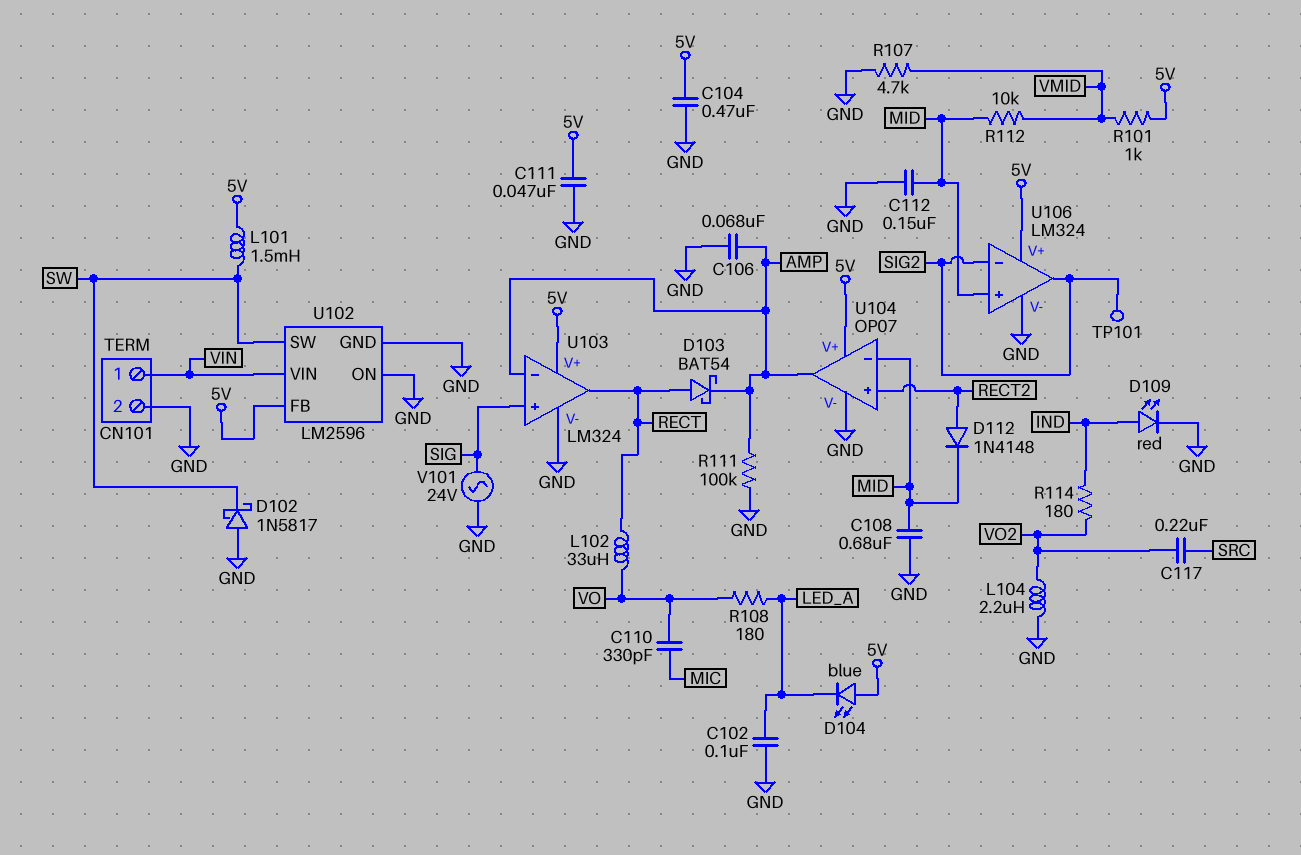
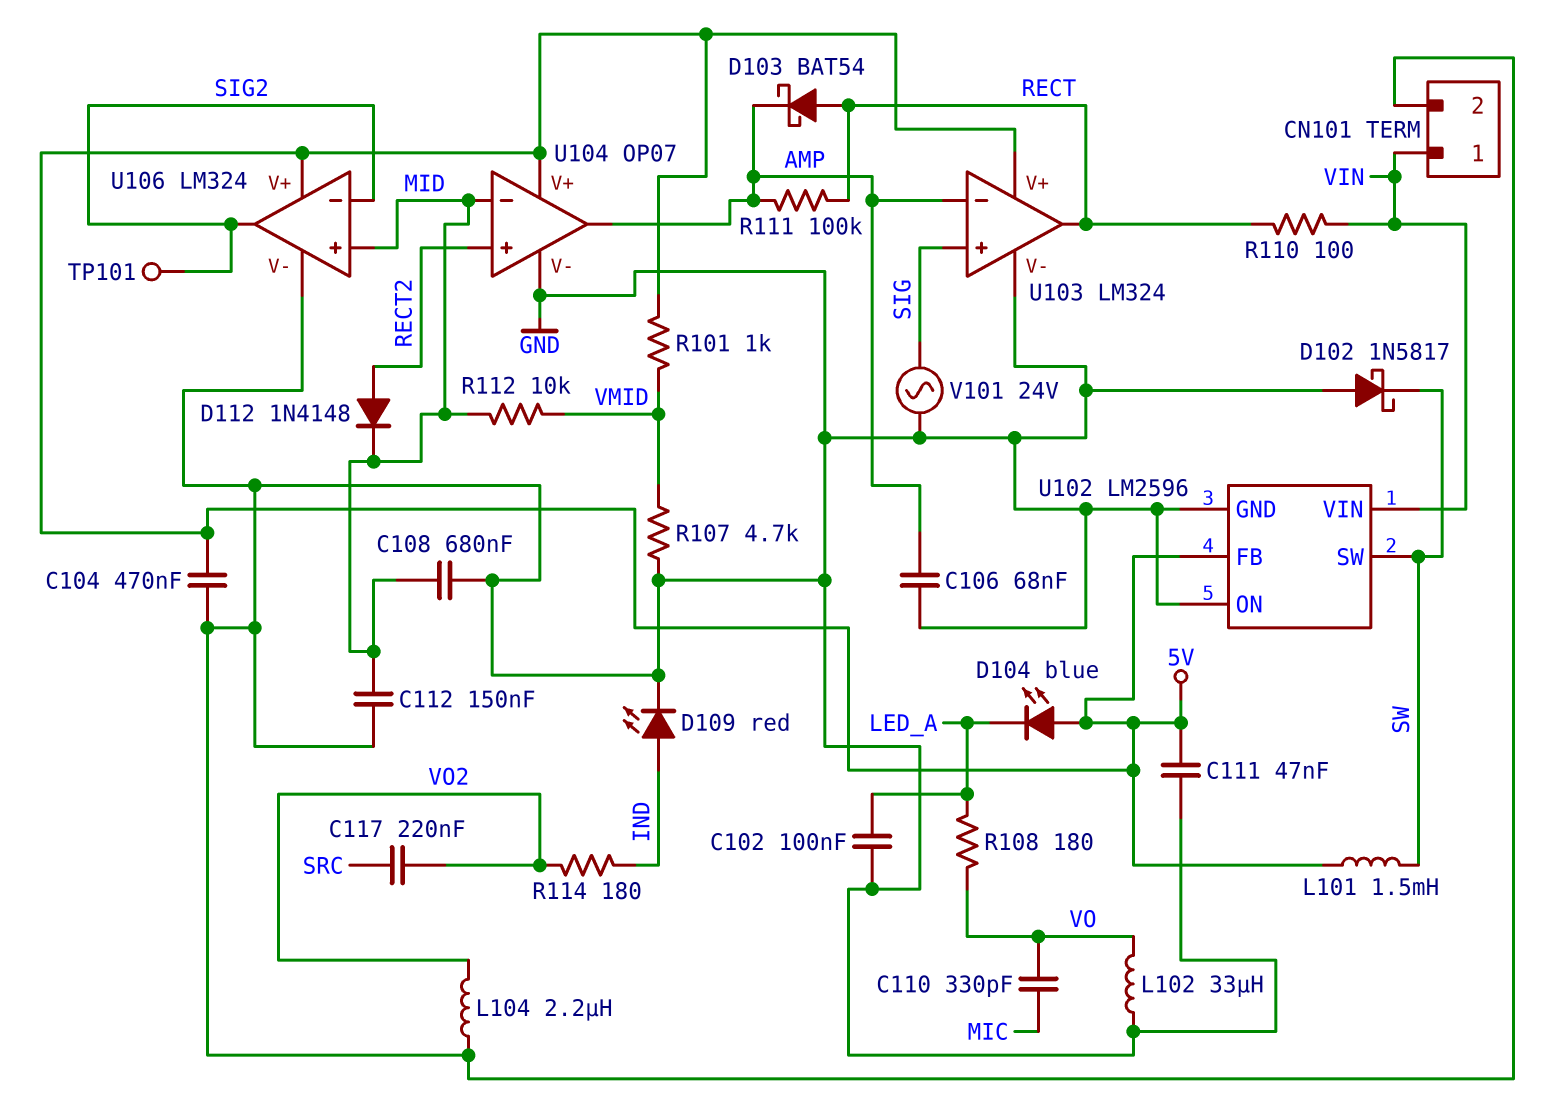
L102: 33uH (RECT, VO) -> 33uH (GND, VO)
R110: none -> 100 (RECT, VIN)
R111: 100k (AMP, GND) -> 100k (AMP, RECT)

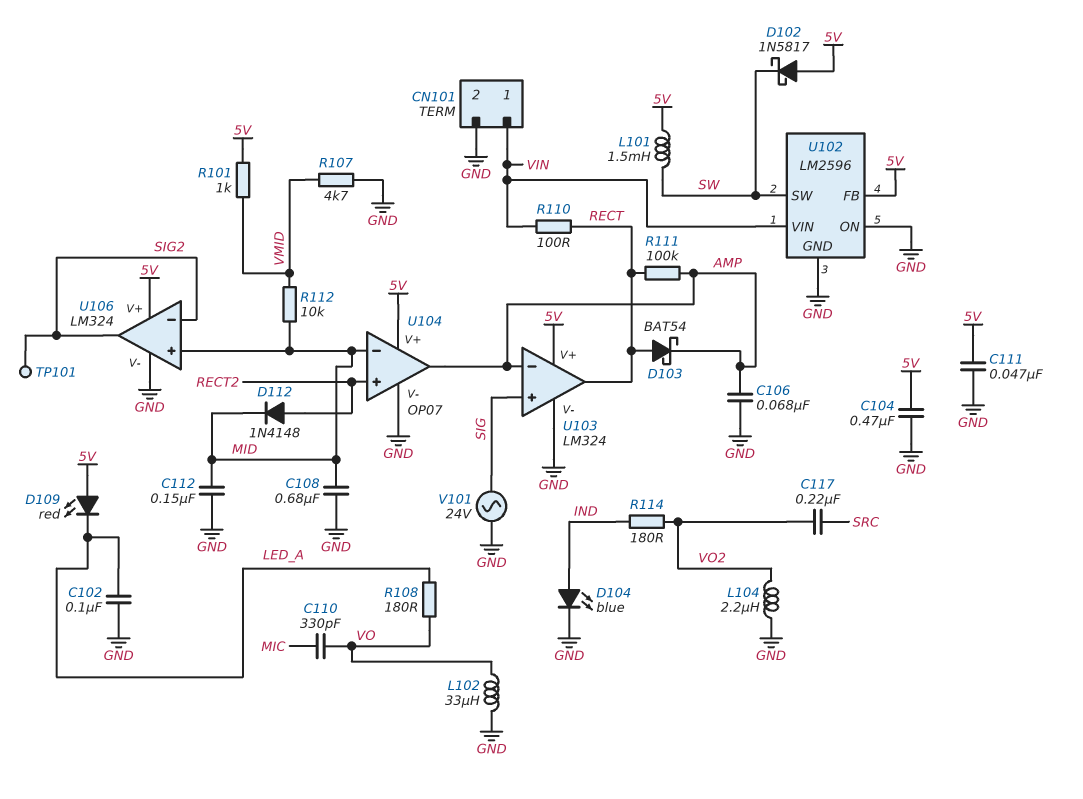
D102: schottky 1N5817 (A GND, K SW) -> schottky 1N5817 (A 5V, K SW)
D104: LED blue (A 5V, K LED_A) -> LED blue (A IND, K GND)
D109: LED red (A IND, K GND) -> LED red (A 5V, K LED_A)

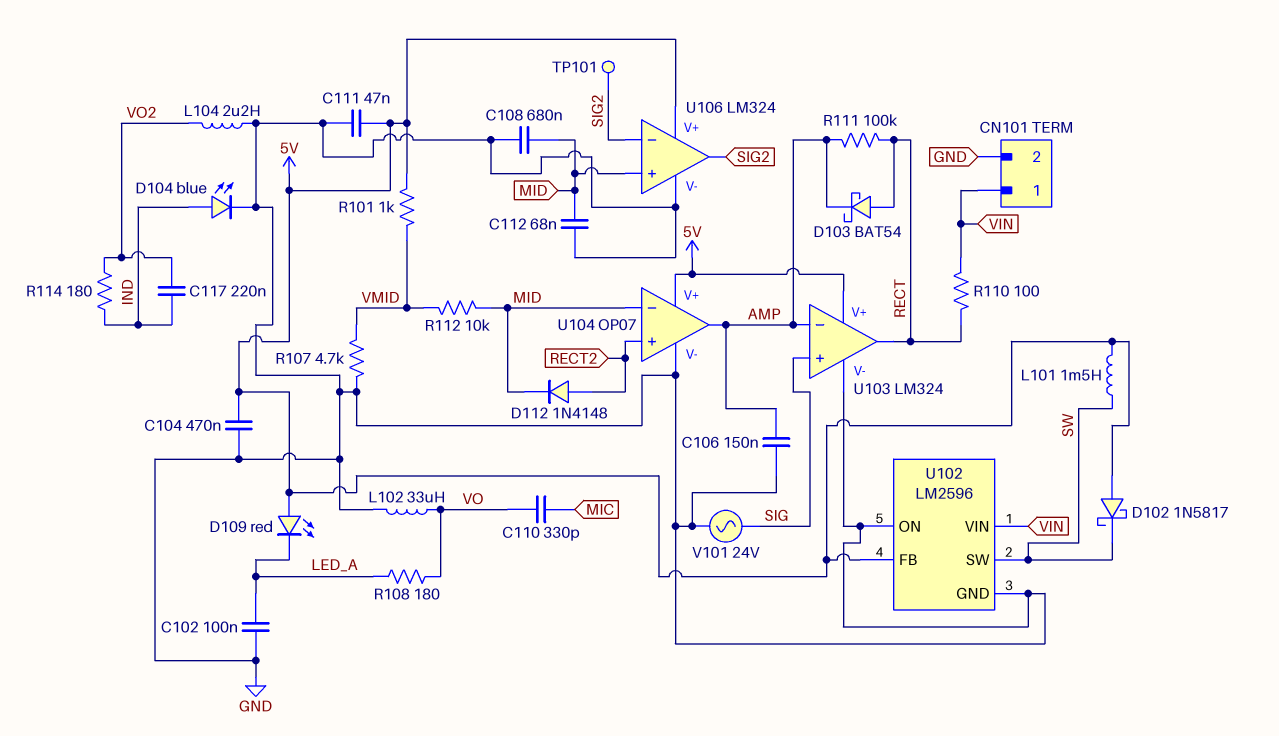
C106: 68nF (AMP, GND) -> 150nF (AMP, GND)
C112: 150nF (GND, MID) -> 68nF (GND, MID)
C117: 220nF (SRC, VO2) -> 220nF (IND, VO2)

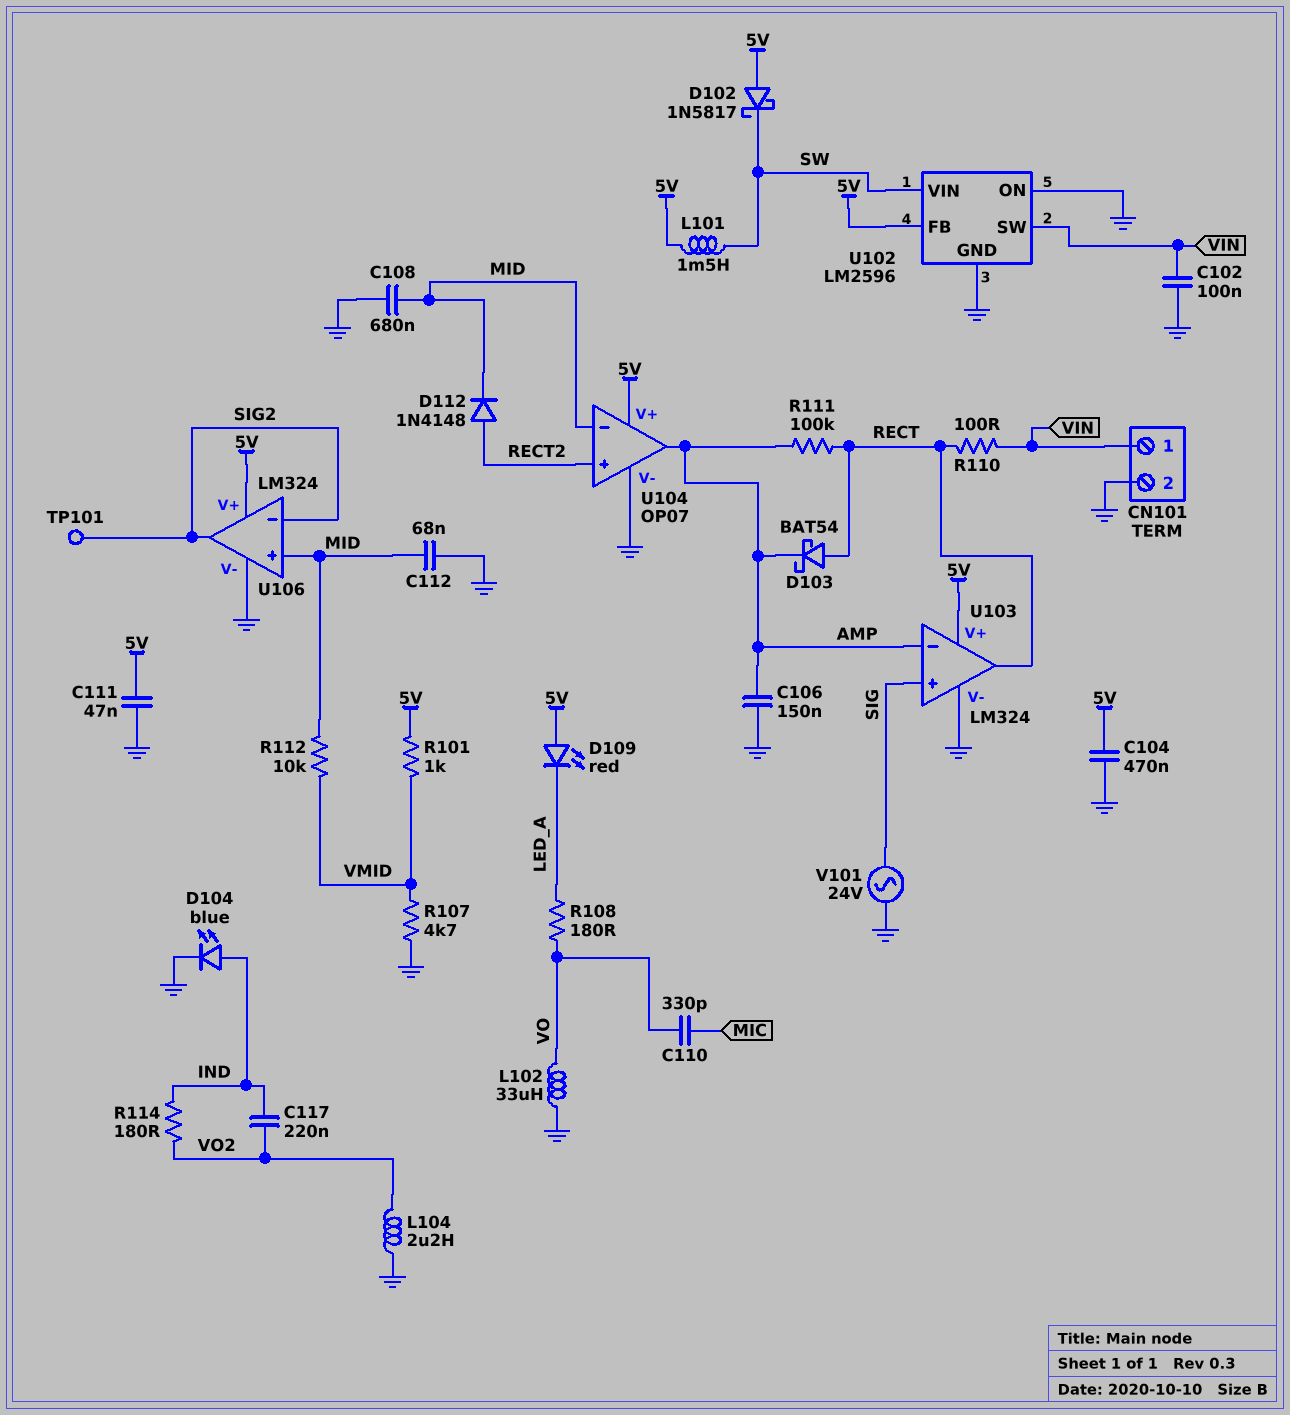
C102: 100nF (GND, LED_A) -> 100nF (GND, VIN)
U102 pin SW: SW -> VIN
U102 pin VIN: VIN -> SW

